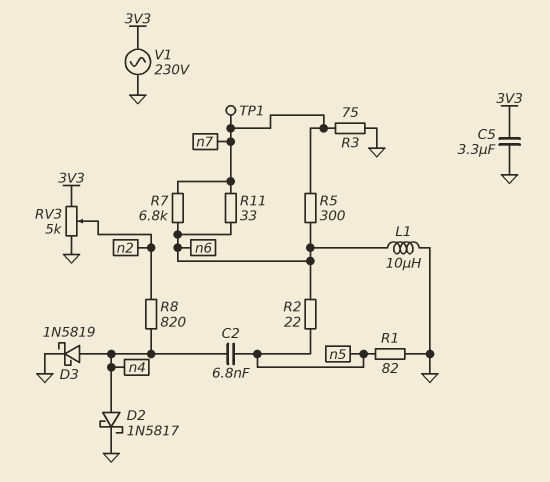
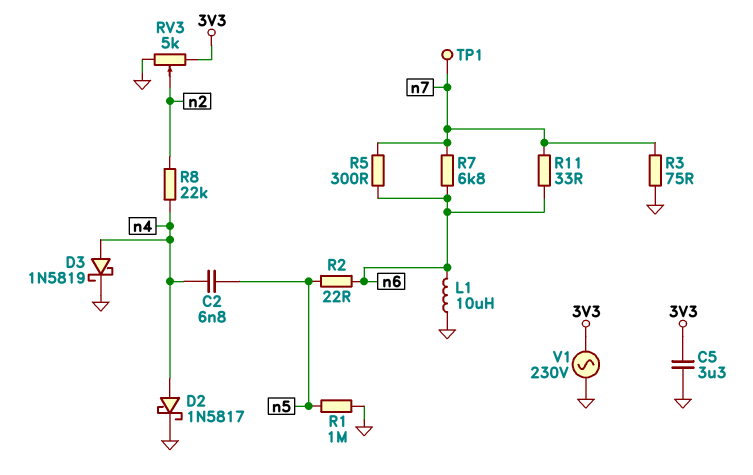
R1: 82 (GND, n5) -> 1M (GND, n5)
R8: 820 (n2, n4) -> 22k (n2, n4)

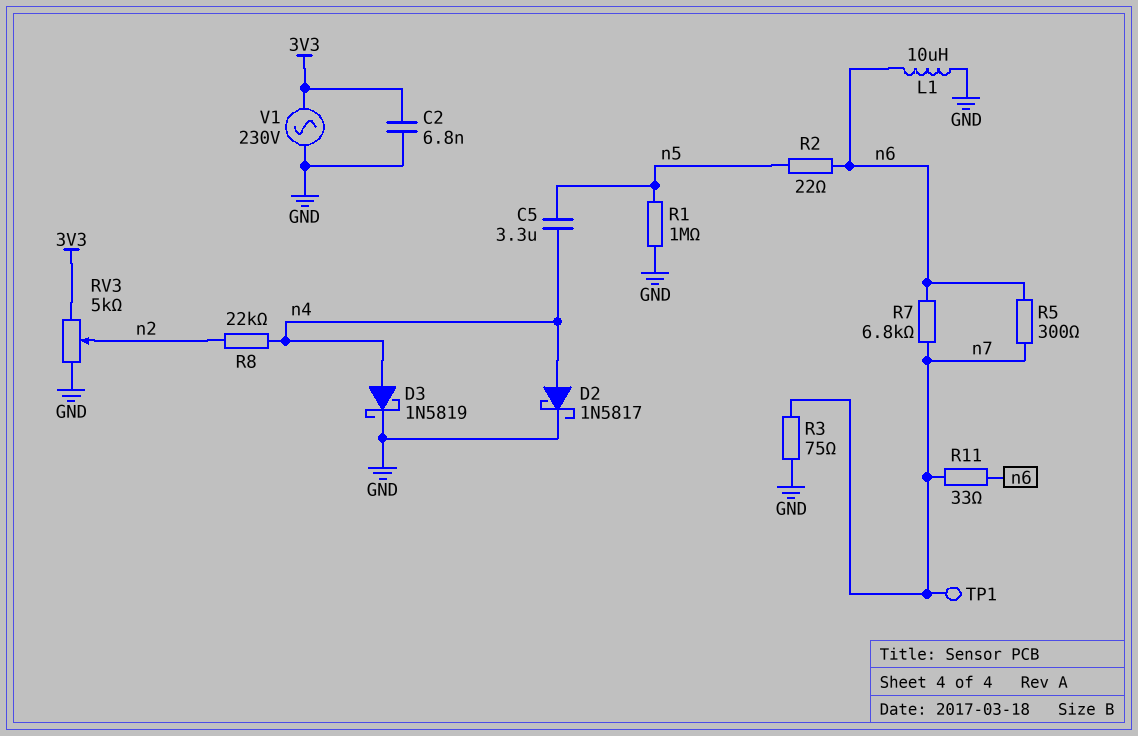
C2: 6.8nF (n4, n5) -> 6.8nF (3V3, GND)
C5: 3.3uF (3V3, GND) -> 3.3uF (n4, n5)

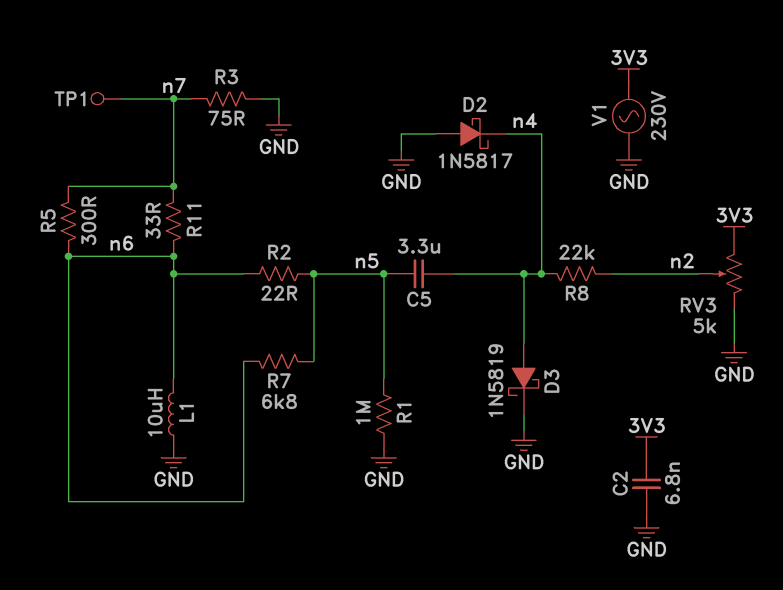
D2: schottky 1N5817 (A n4, K GND) -> schottky 1N5817 (A GND, K n4)
R7: 6.8k (n6, n7) -> 6.8k (n5, n6)

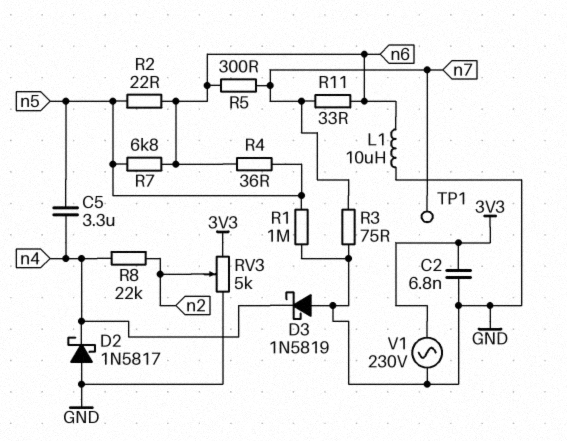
D3: schottky 1N5819 (A n4, K GND) -> schottky 1N5819 (A GND, K n4)
R4: none -> 36 (n5, n6)

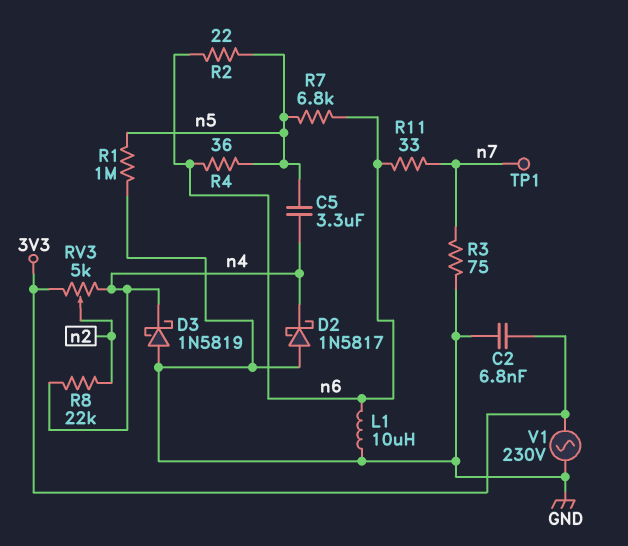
R5: 300 (n6, n7) -> none
RV3: 5k (3V3, GND, wiper n2) -> 5k (3V3, n4, wiper n2)

